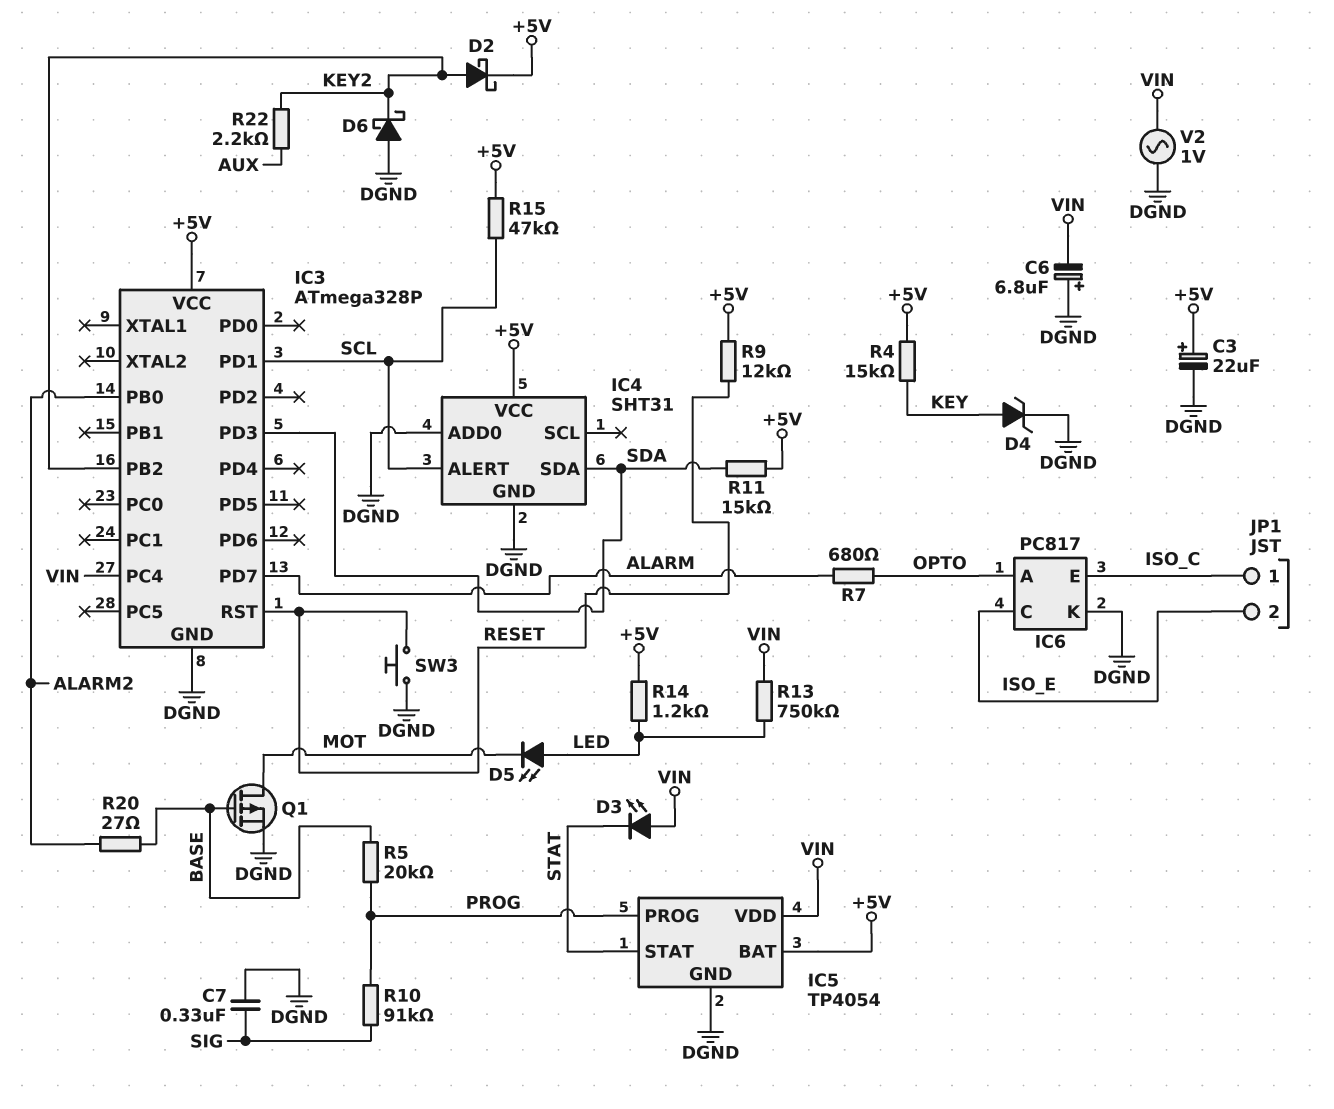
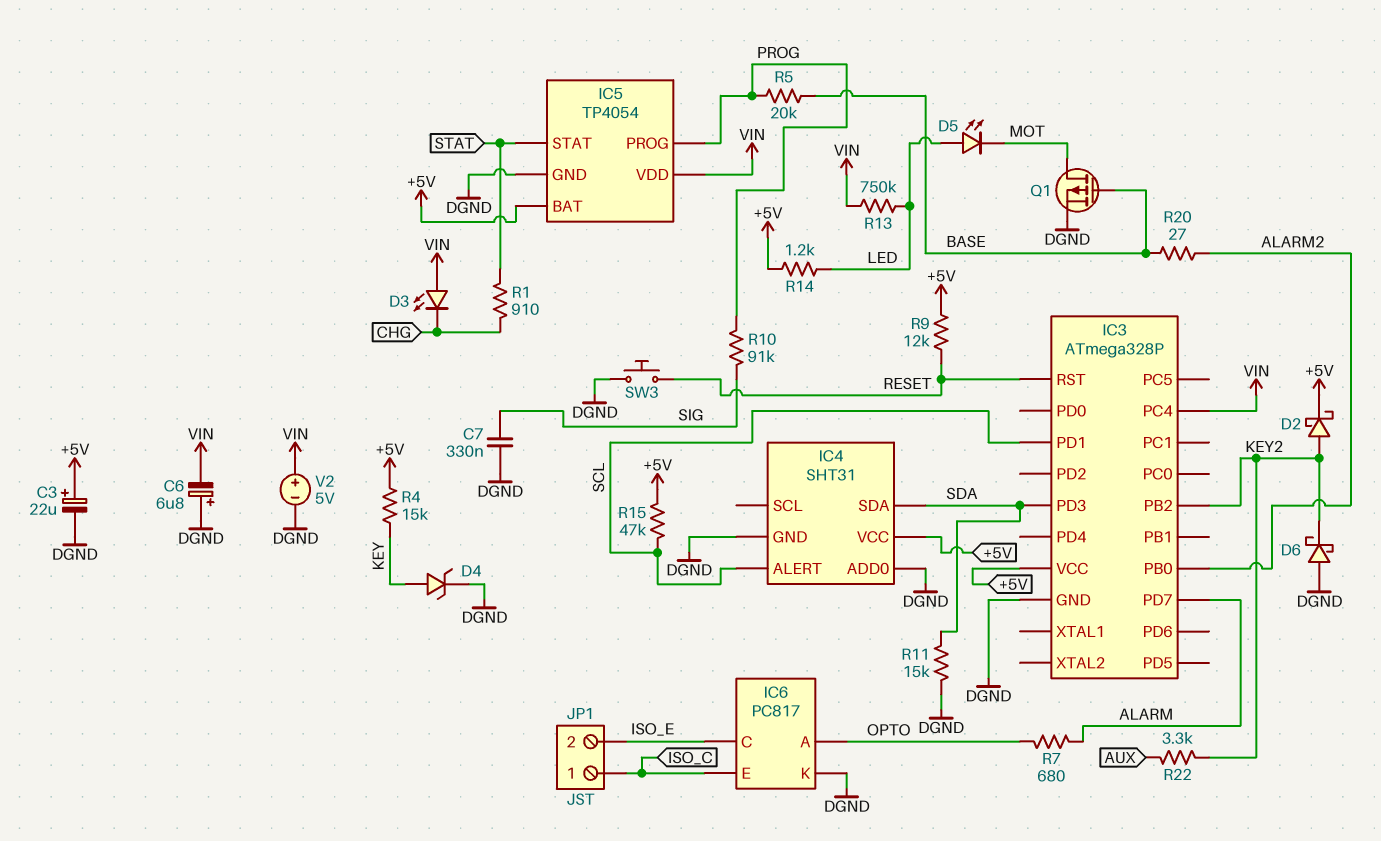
D3: LED (A VIN, K STAT) -> LED (A VIN, K CHG)
R1: none -> 910 (CHG, STAT)
R11: 15k (+5V, SDA) -> 15k (DGND, SDA)
R22: 2.2k (AUX, KEY2) -> 3.3k (AUX, KEY2)
V2: AC 1V (DGND, VIN) -> 5V (plus VIN, minus DGND)

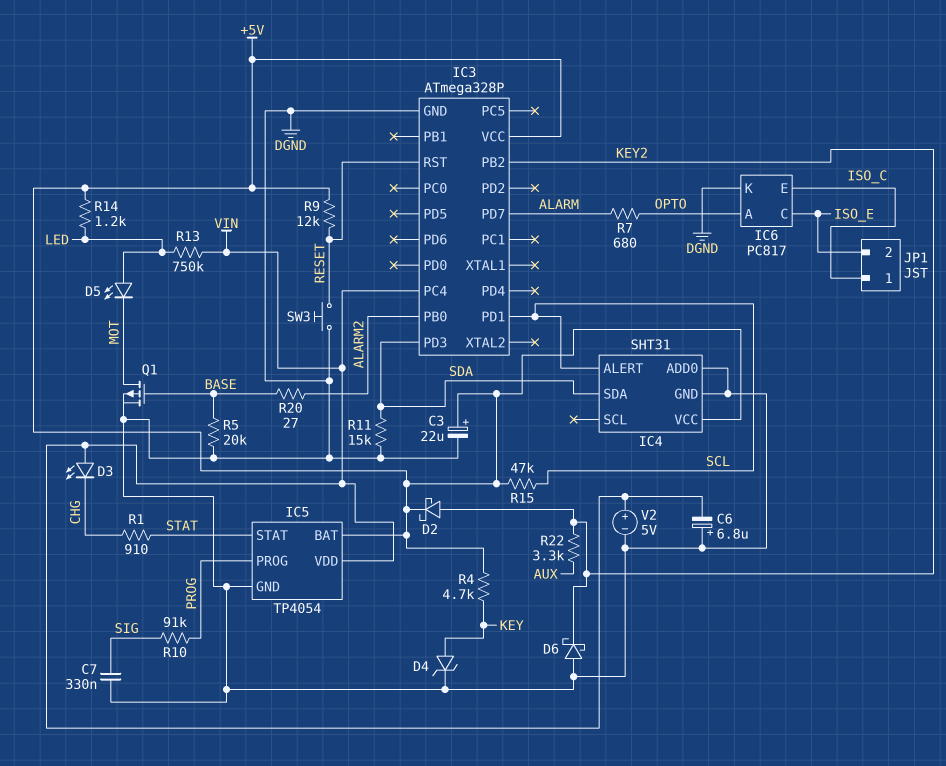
R4: 15k (+5V, KEY) -> 4.7k (+5V, KEY)
R5: 20k (BASE, PROG) -> 20k (BASE, DGND)

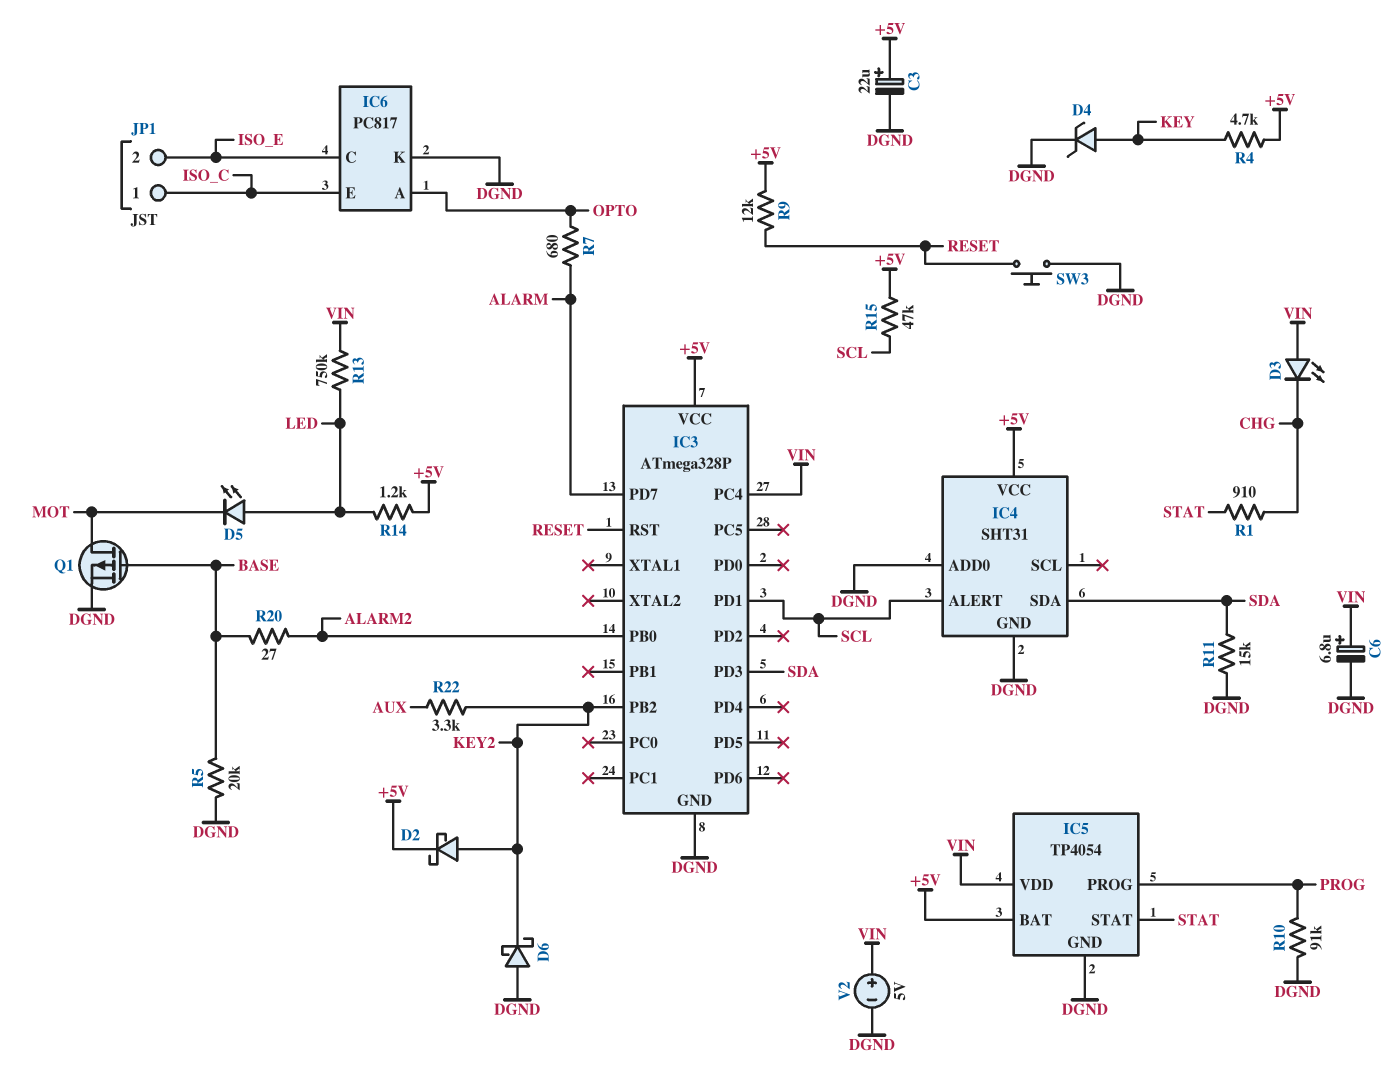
C6: 6.8uF (plus DGND, minus VIN) -> 6.8uF (plus VIN, minus DGND)
C7: 330nF (DGND, SIG) -> none
R10: 91k (PROG, SIG) -> 91k (DGND, PROG)

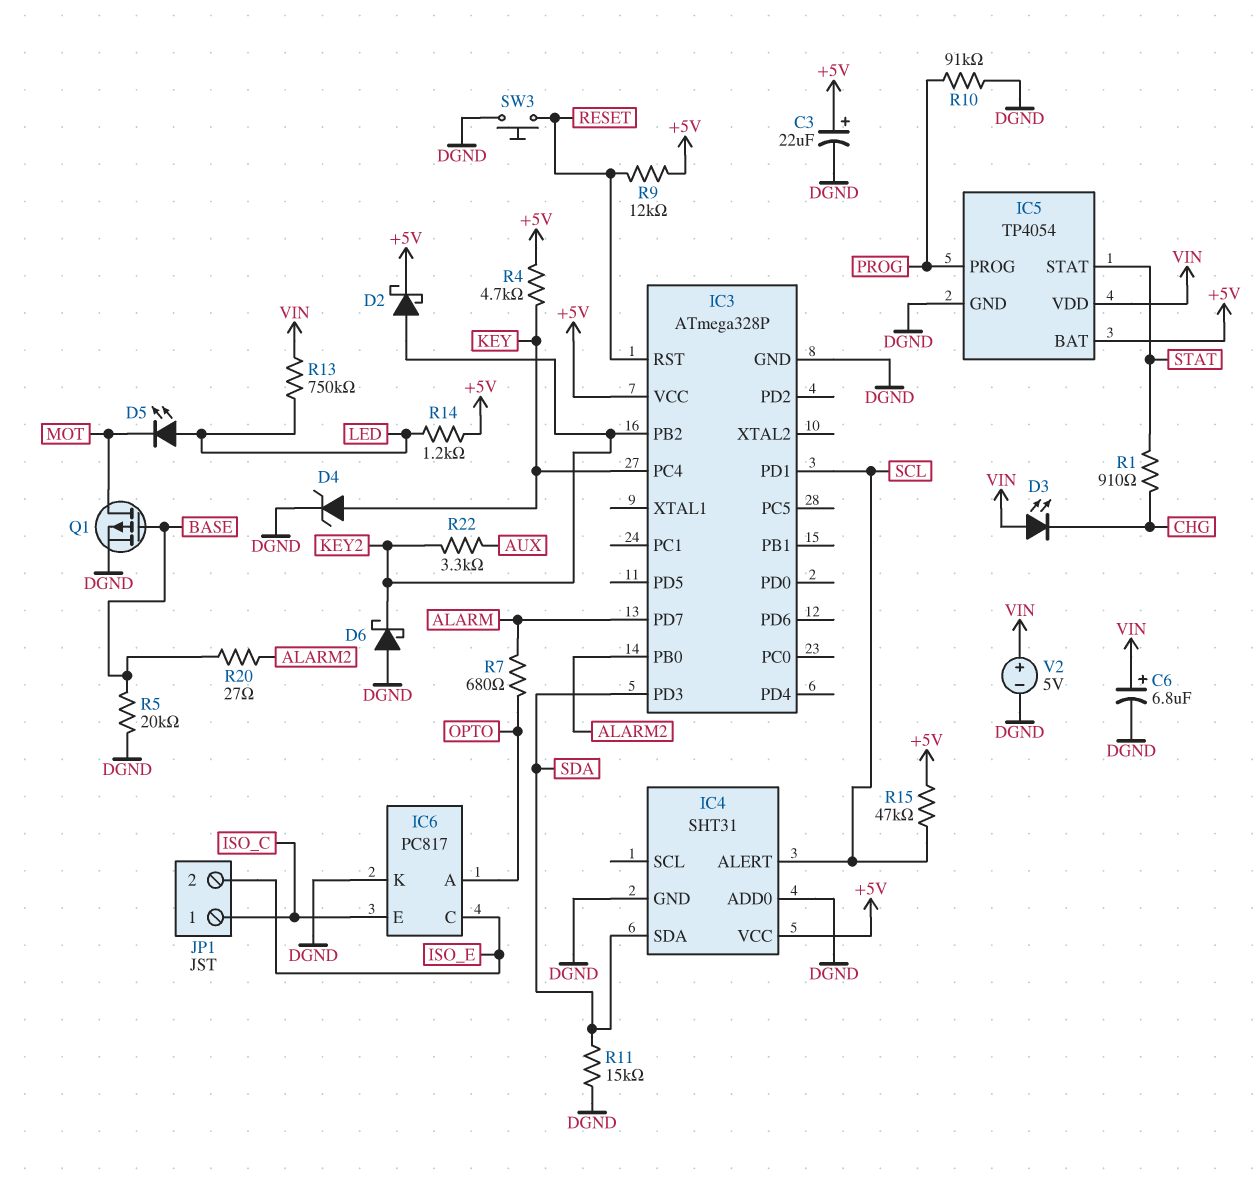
IC3 pin PC4: VIN -> KEY

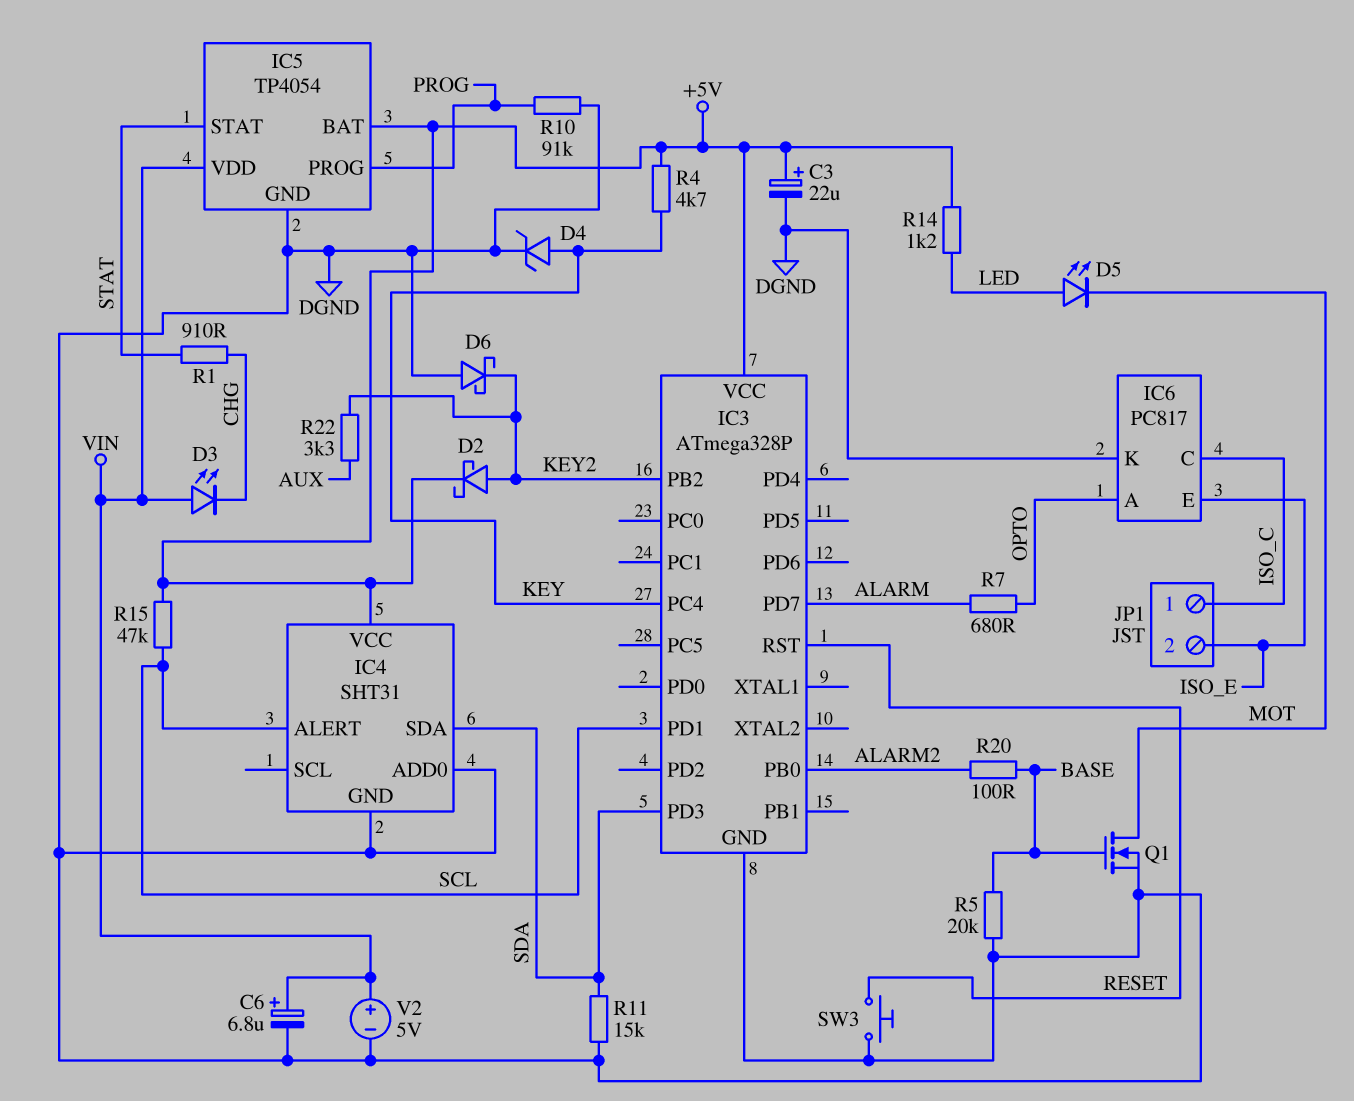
IC6 pin C: ISO_E -> ISO_C
IC6 pin E: ISO_C -> ISO_E
Q1: PMOS (G BASE, D MOT, S DGND) -> NMOS (G BASE, D MOT, S DGND)
R9: 12k (+5V, RESET) -> none
R13: 750k (LED, VIN) -> none
R20: 27 (ALARM2, BASE) -> 100 (ALARM2, BASE)

